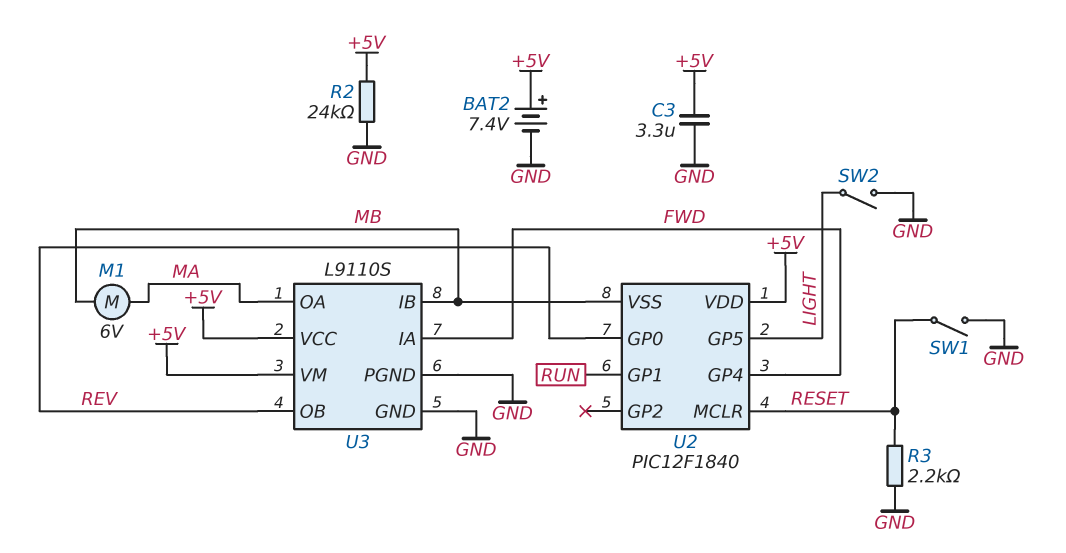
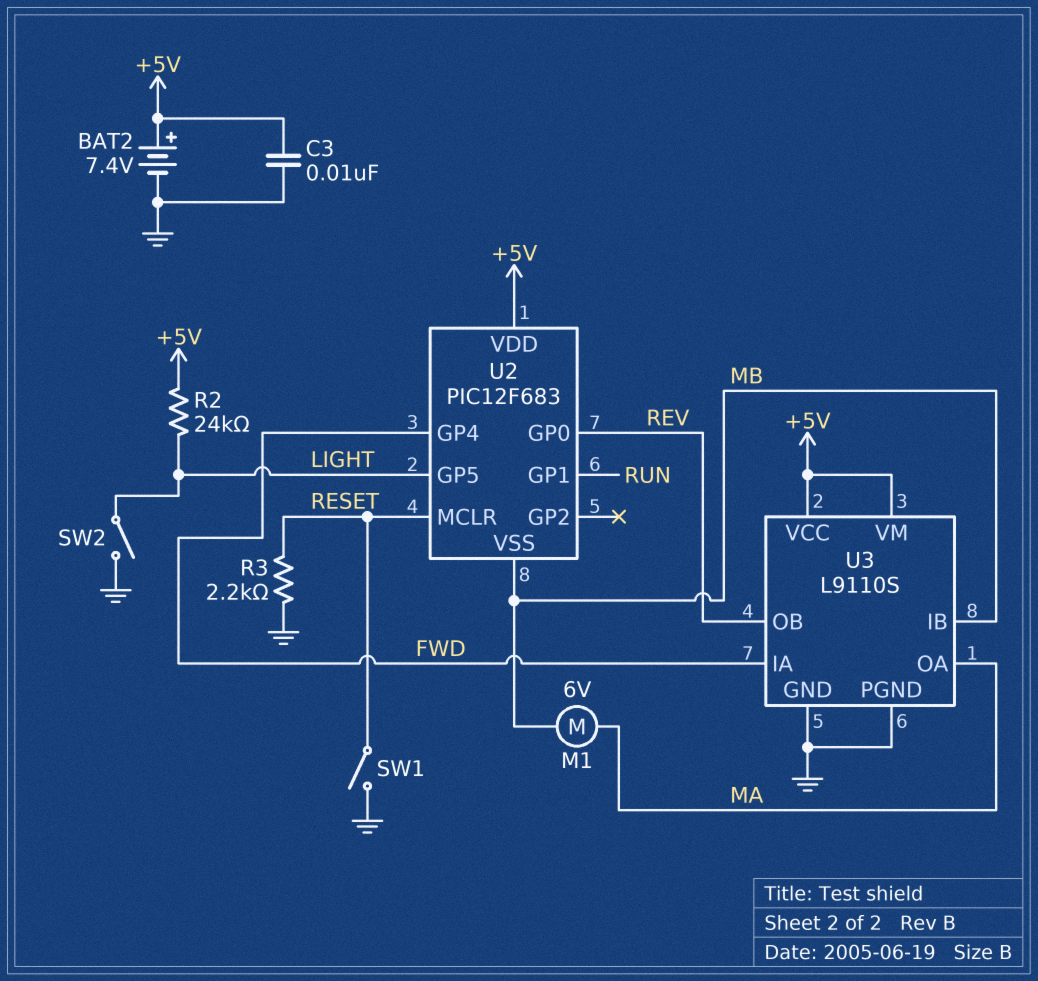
C3: 3.3uF (+5V, GND) -> 10nF (+5V, GND)
R2: 24k (+5V, GND) -> 24k (+5V, LIGHT)
U2: PIC12F1840 -> PIC12F683

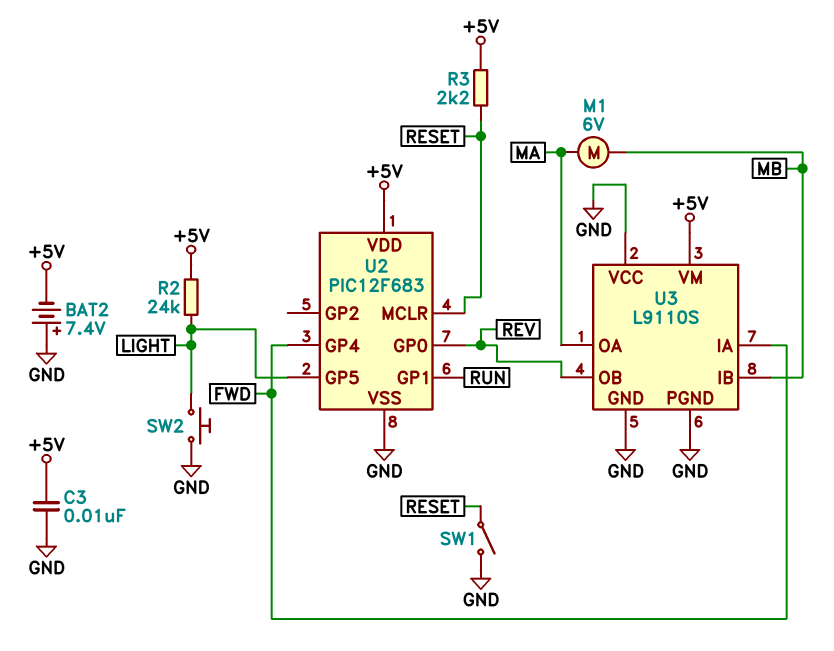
BAT2: 7.4V (plus +5V, minus GND) -> 7.4V (plus GND, minus +5V)
R3: 2.2k (GND, RESET) -> 2.2k (+5V, RESET)
SW2: switch (GND, LIGHT) -> button (GND, LIGHT)
U2 pin VSS: MB -> GND
U3 pin VCC: +5V -> GND

